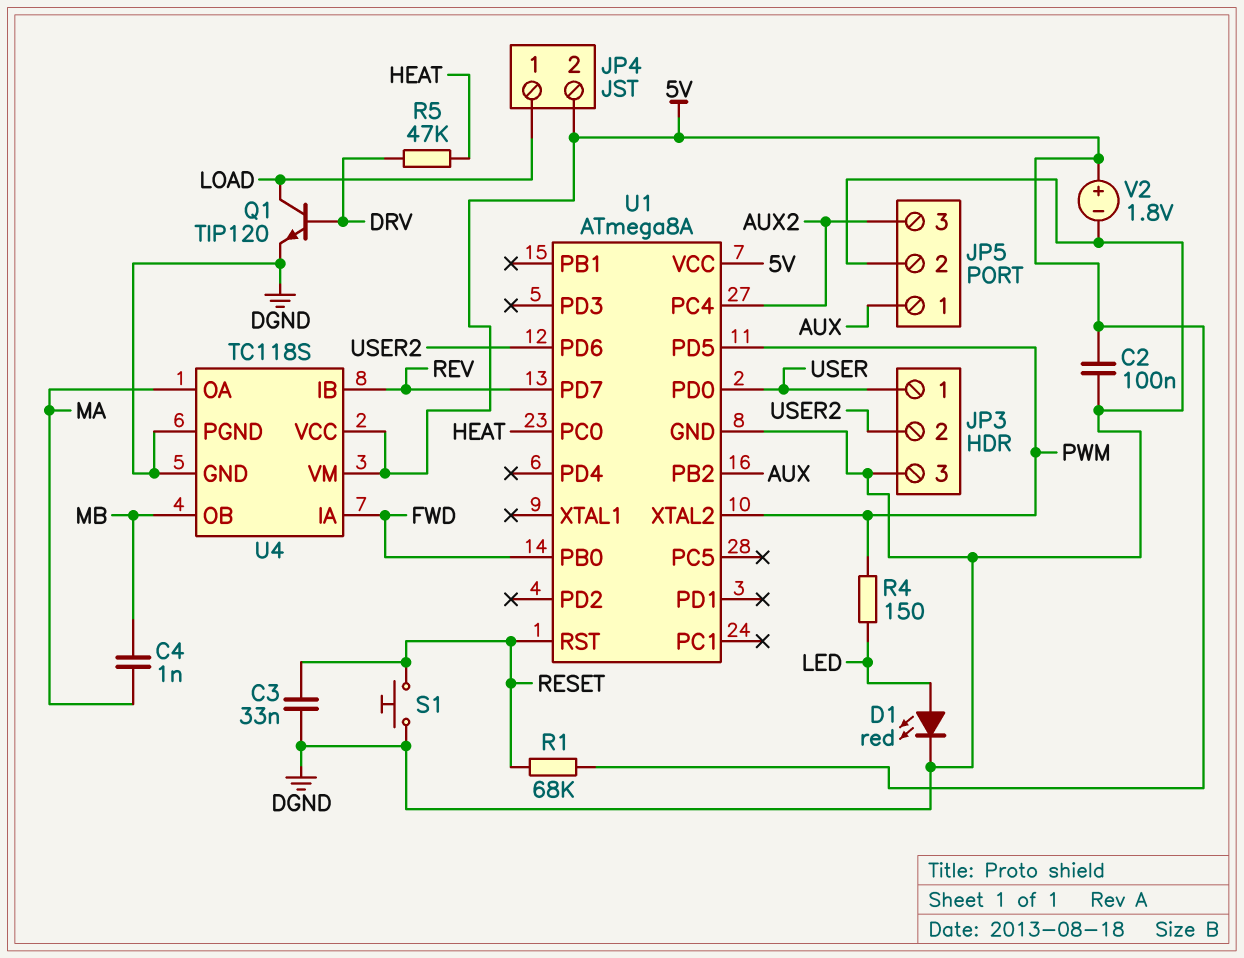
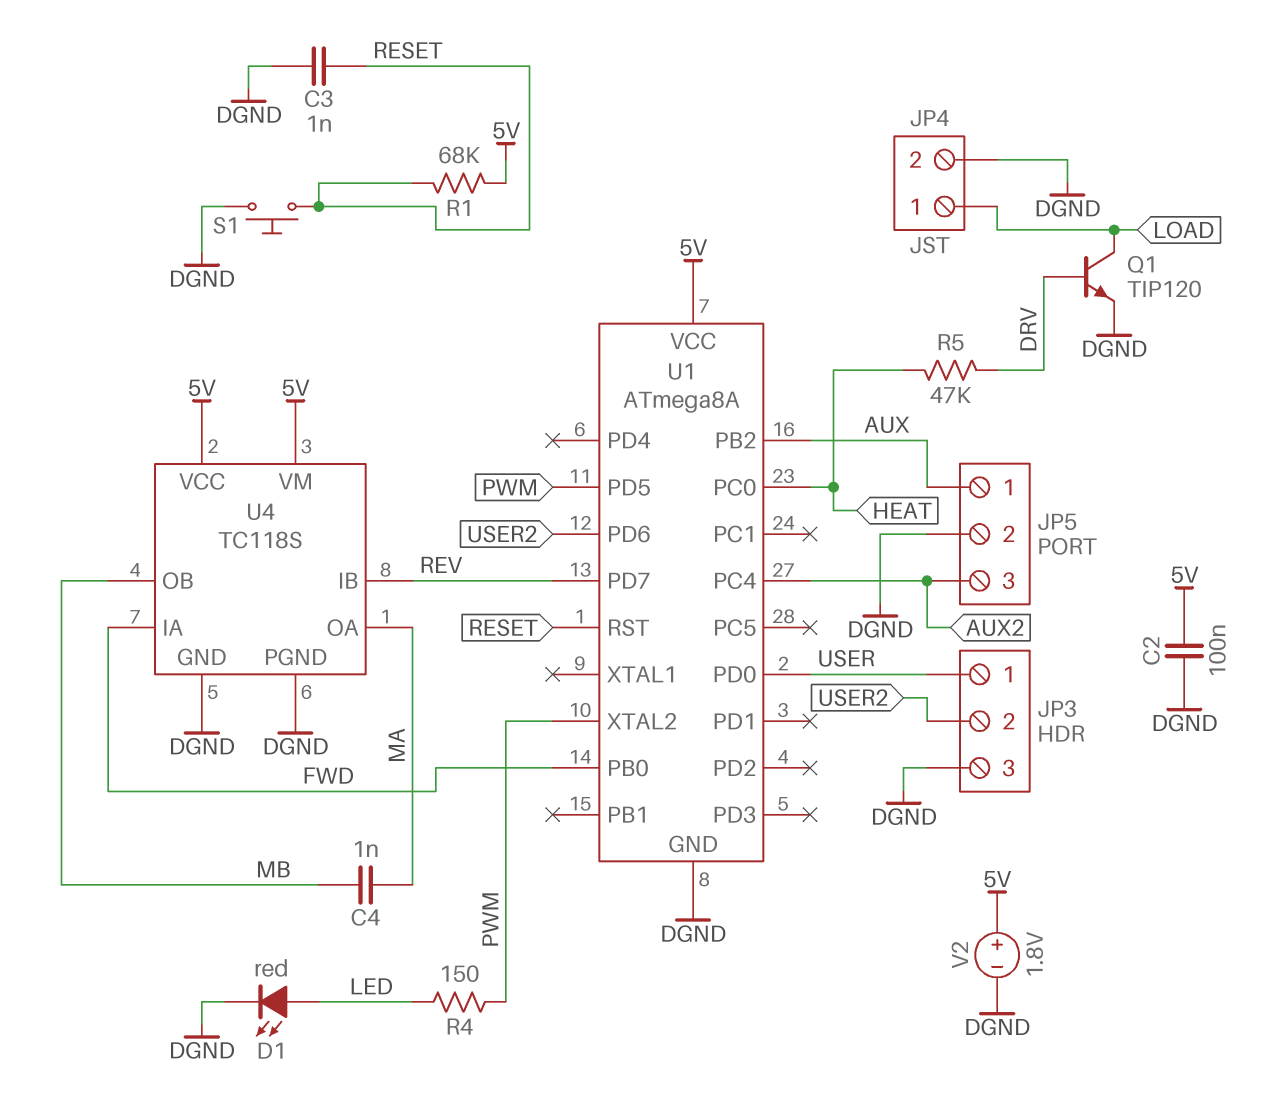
C3: 33nF (DGND, RESET) -> 1nF (DGND, RESET)
JP4 pin 2: 5V -> DGND

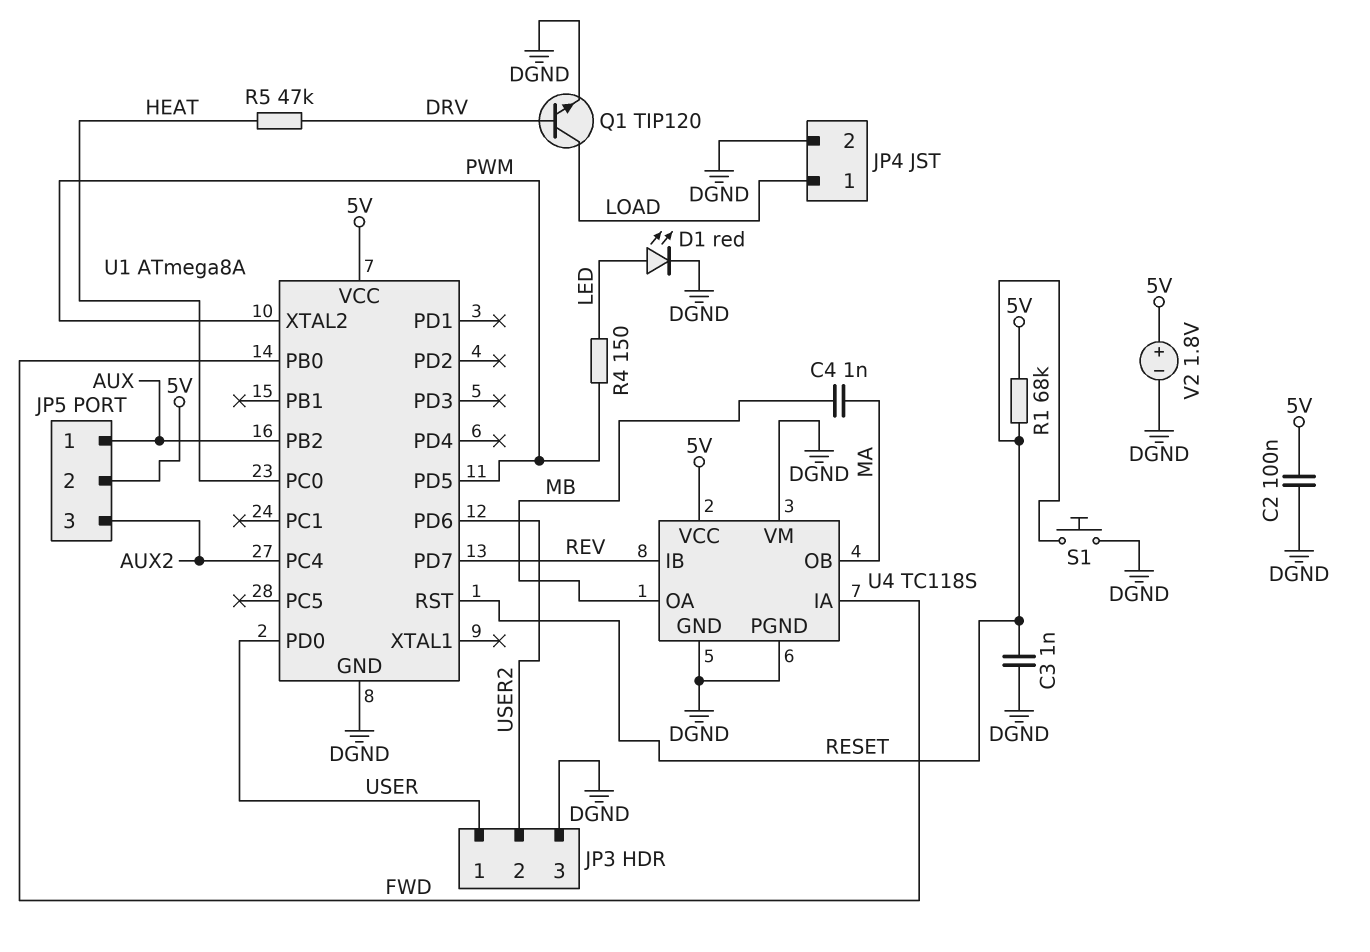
JP5 pin 2: DGND -> 5V
U4 pin OA: MA -> MB
U4 pin OB: MB -> MA
U4 pin VM: 5V -> DGND

